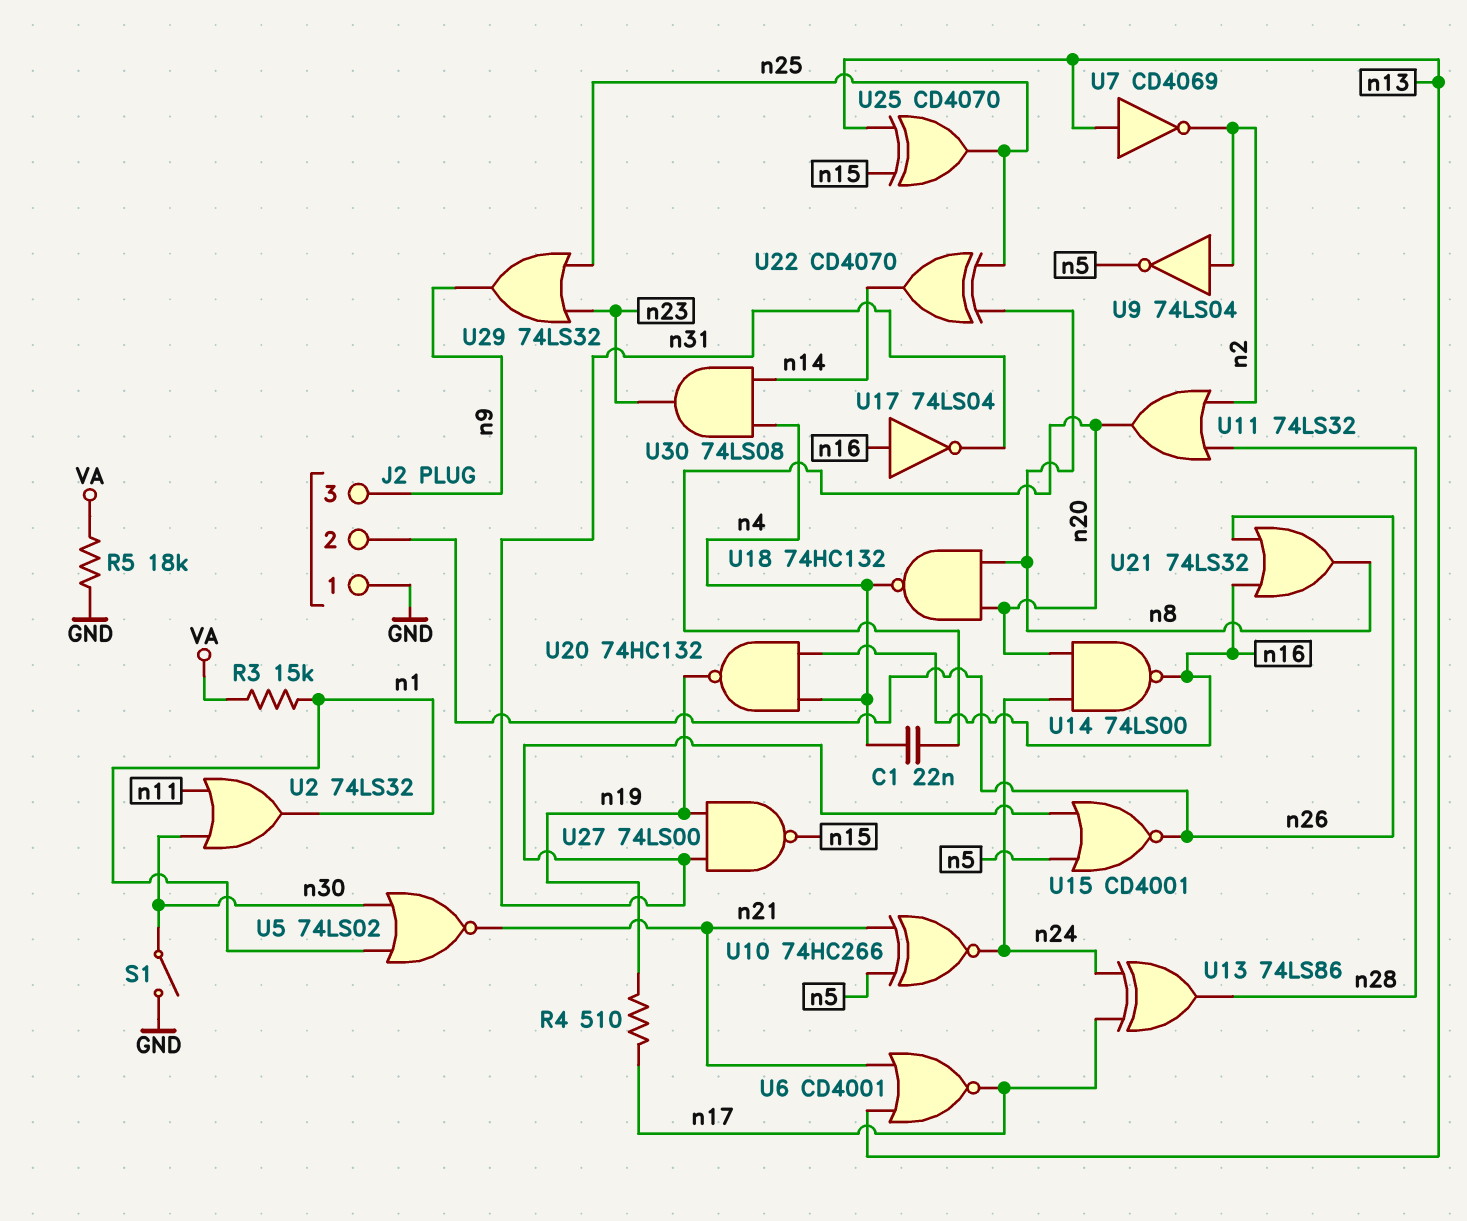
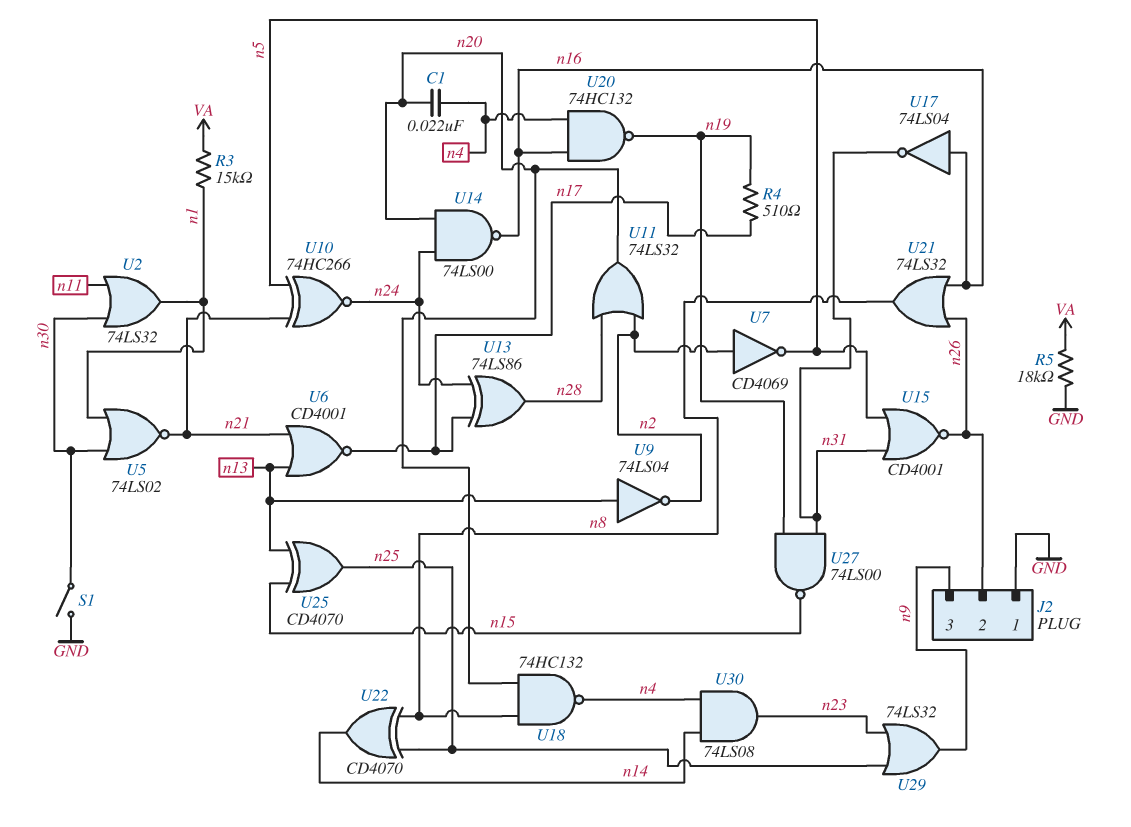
U7: NOT CD4069 (in n13, out n2) -> NOT CD4069 (in n2, out n5)
U9: NOT 74LS04 (in n2, out n5) -> NOT 74LS04 (in n13, out n2)

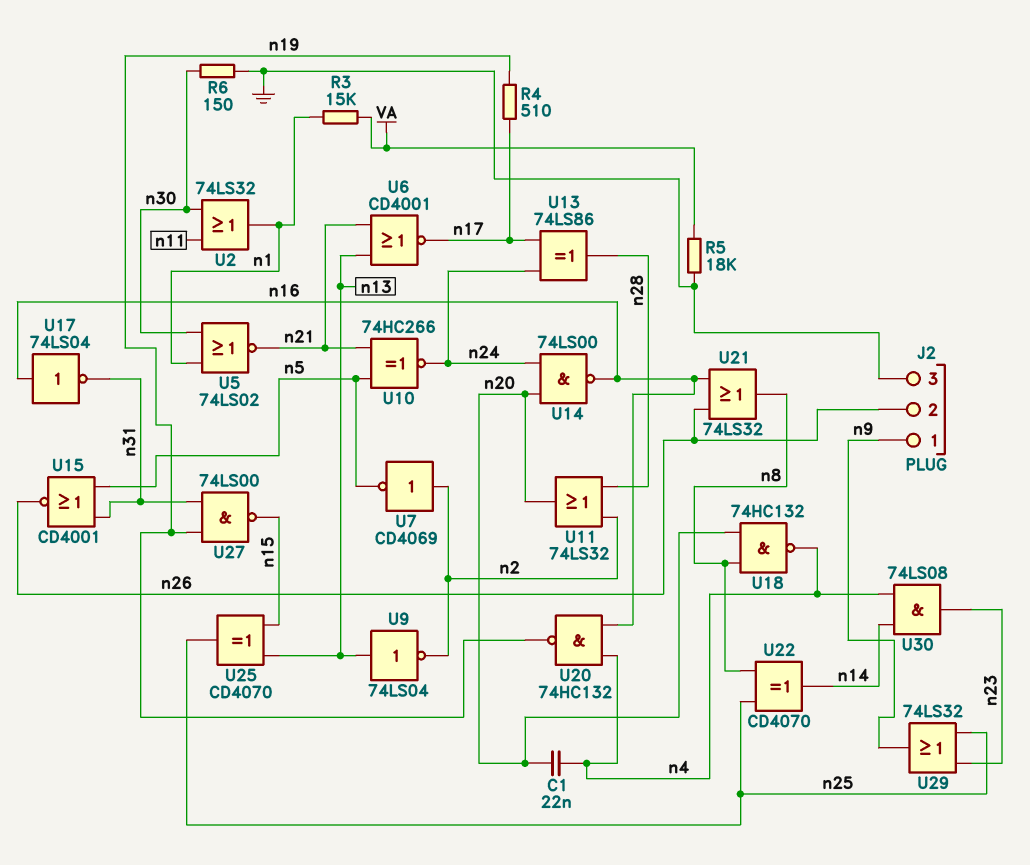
J2 pin 1: GND -> n9
J2 pin 3: n9 -> GND
R6: none -> 150 (GND, n30)
S1: switch (GND, n30) -> none

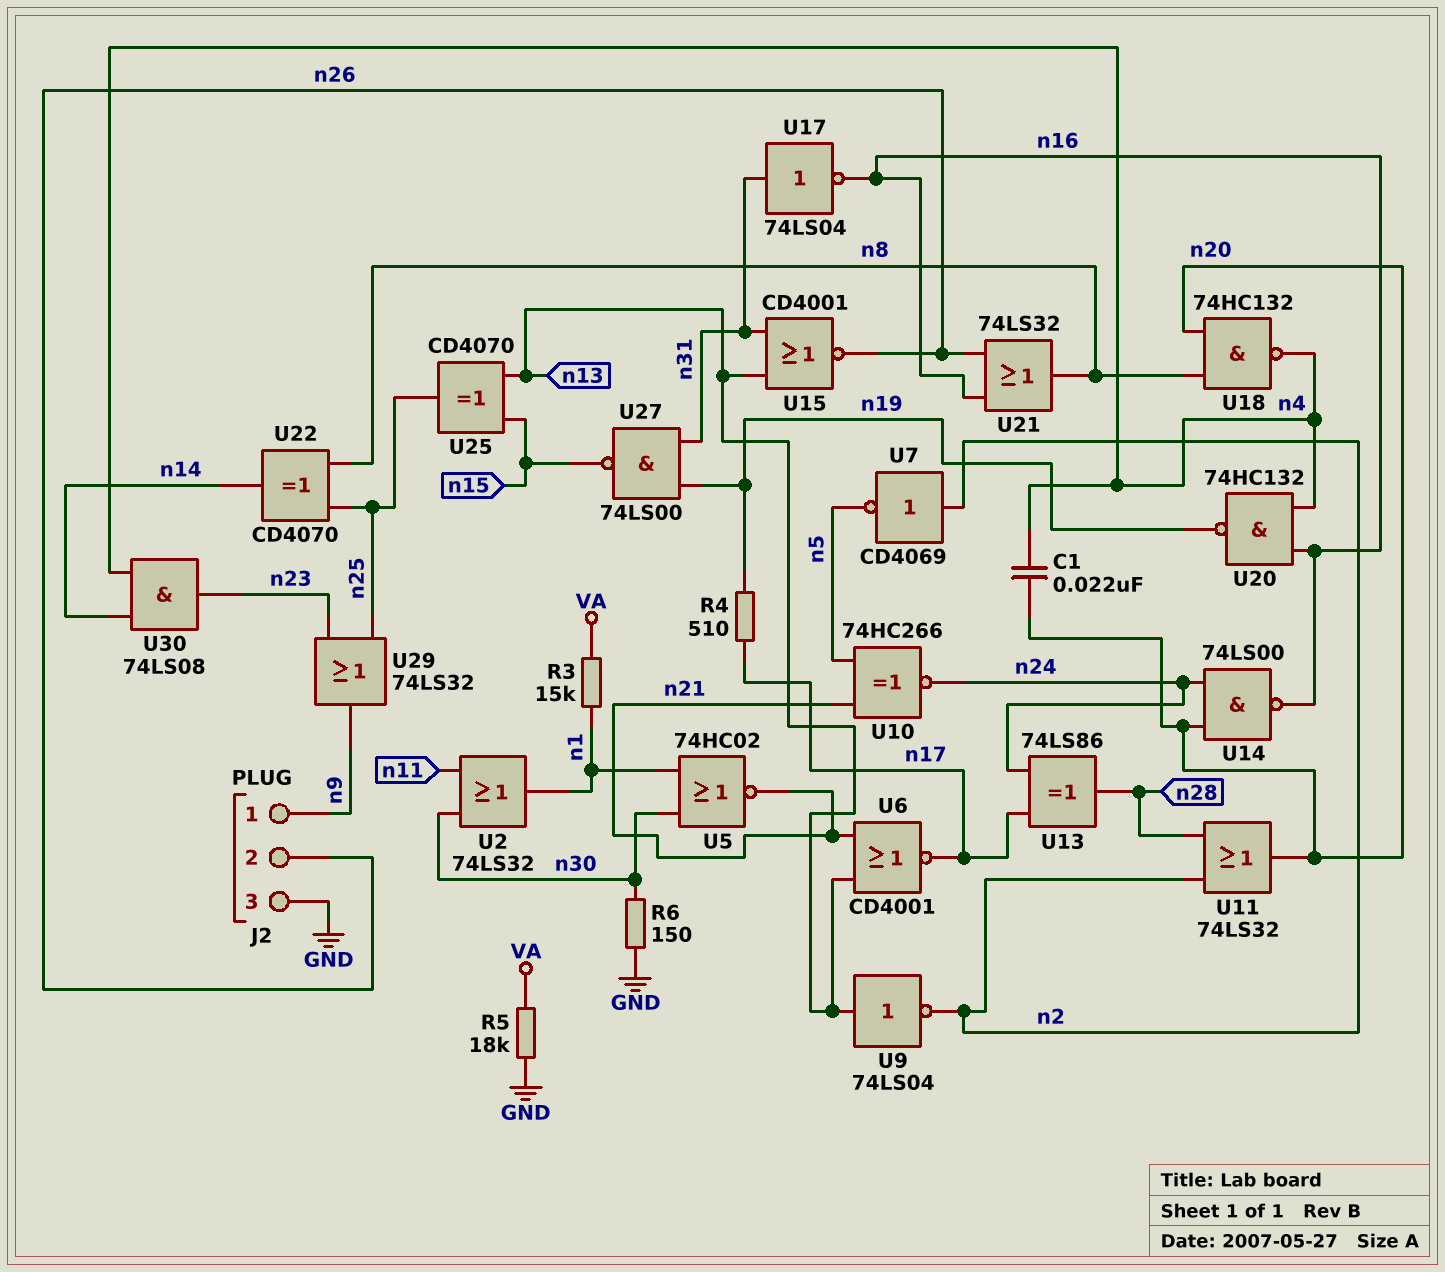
U5: NOR 74LS02 (in n1, in n30, out n21) -> NOR 74HC02 (in n1, in n30, out n21)
U15: NOR CD4001 (in n5, in n31, out n26) -> NOR CD4001 (in n13, in n31, out n26)
U17: NOT 74LS04 (in n16, out n31) -> NOT 74LS04 (in n31, out n16)

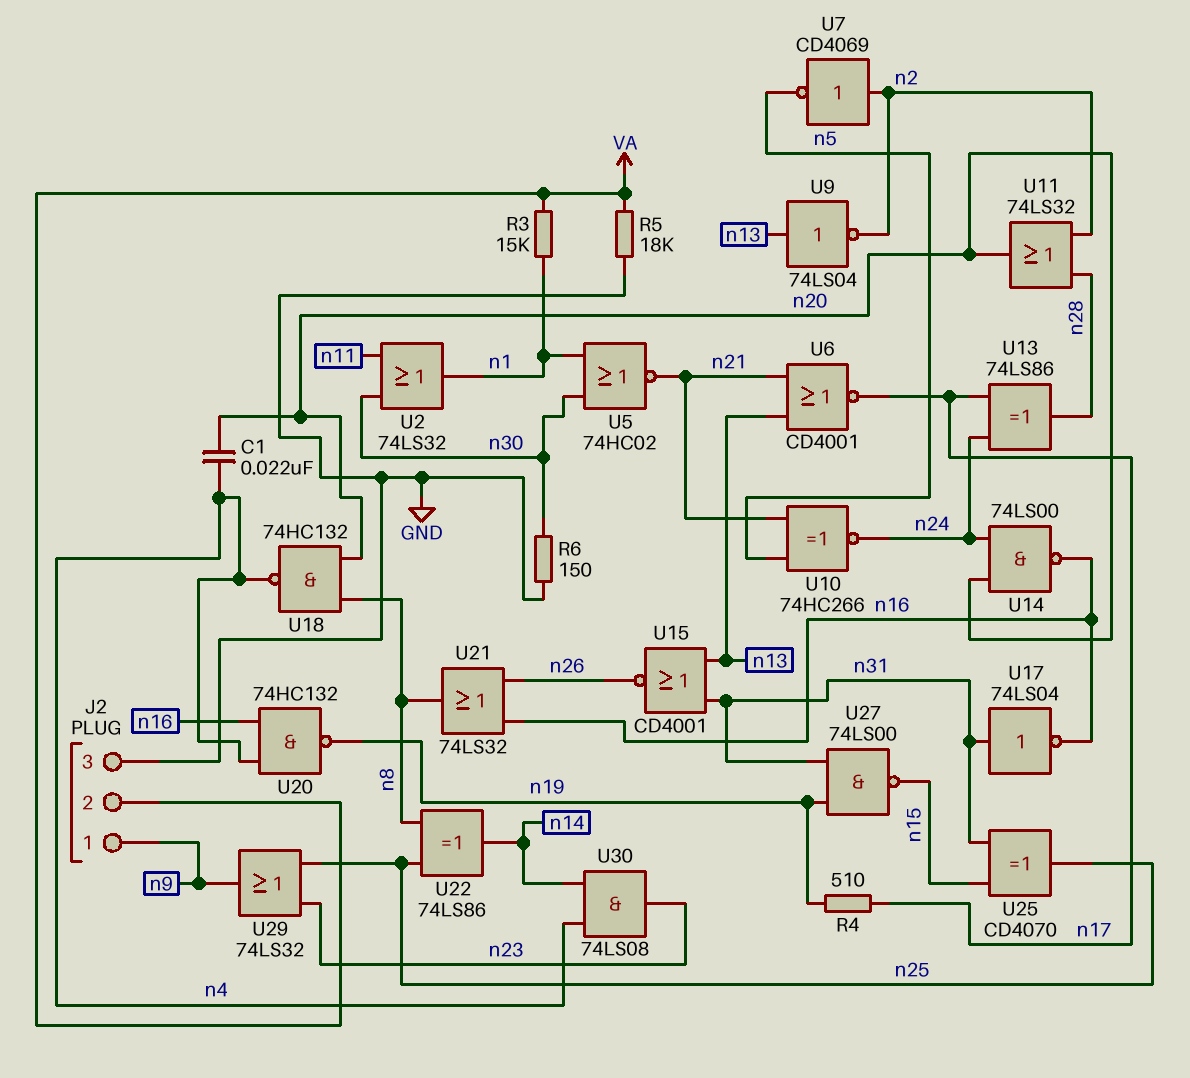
J2 pin 2: n26 -> VA
U22: XOR CD4070 (in n8, in n25, out n14) -> XOR 74LS86 (in n8, in n25, out n14)
U25: XOR CD4070 (in n13, in n15, out n25) -> XOR CD4070 (in n15, in n31, out n25)

